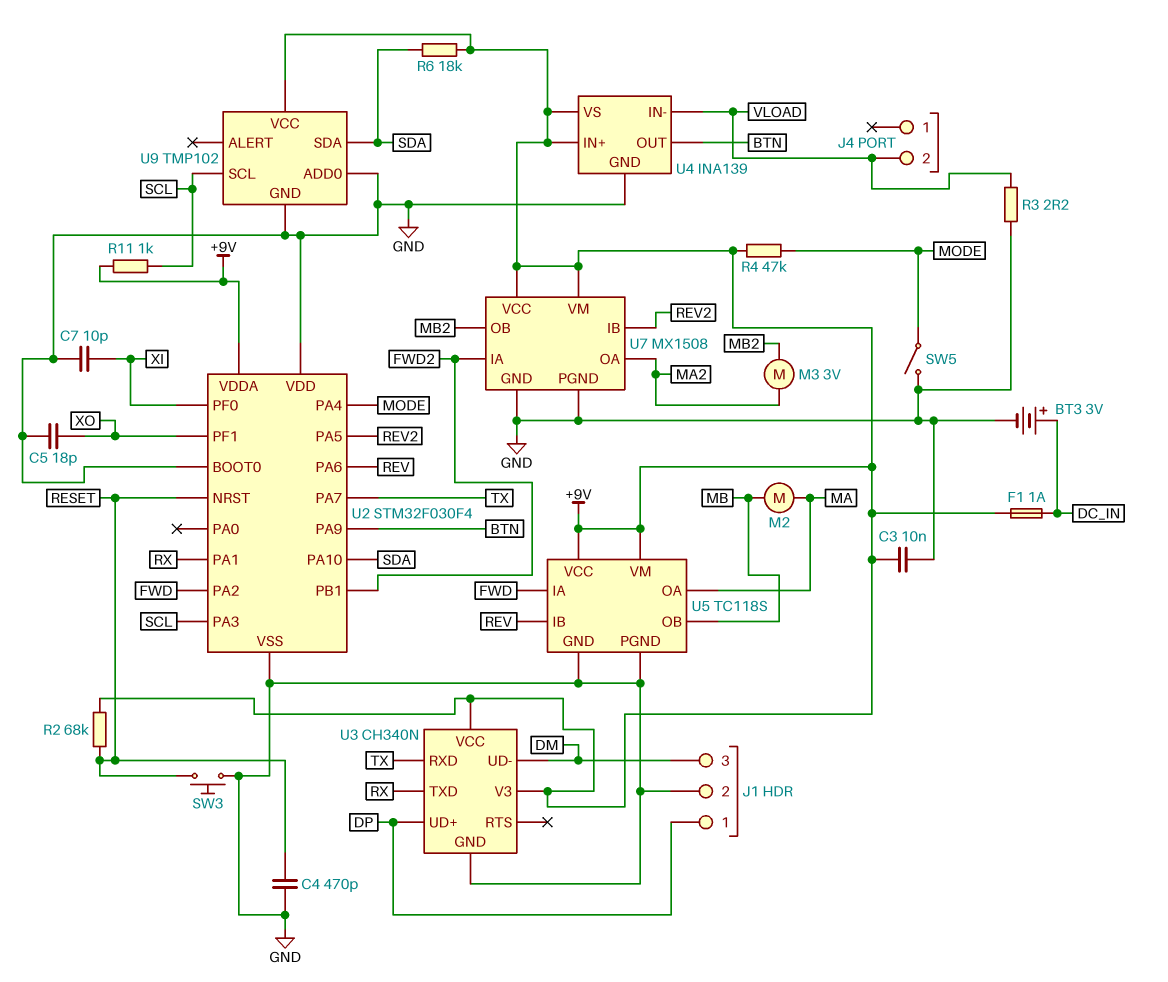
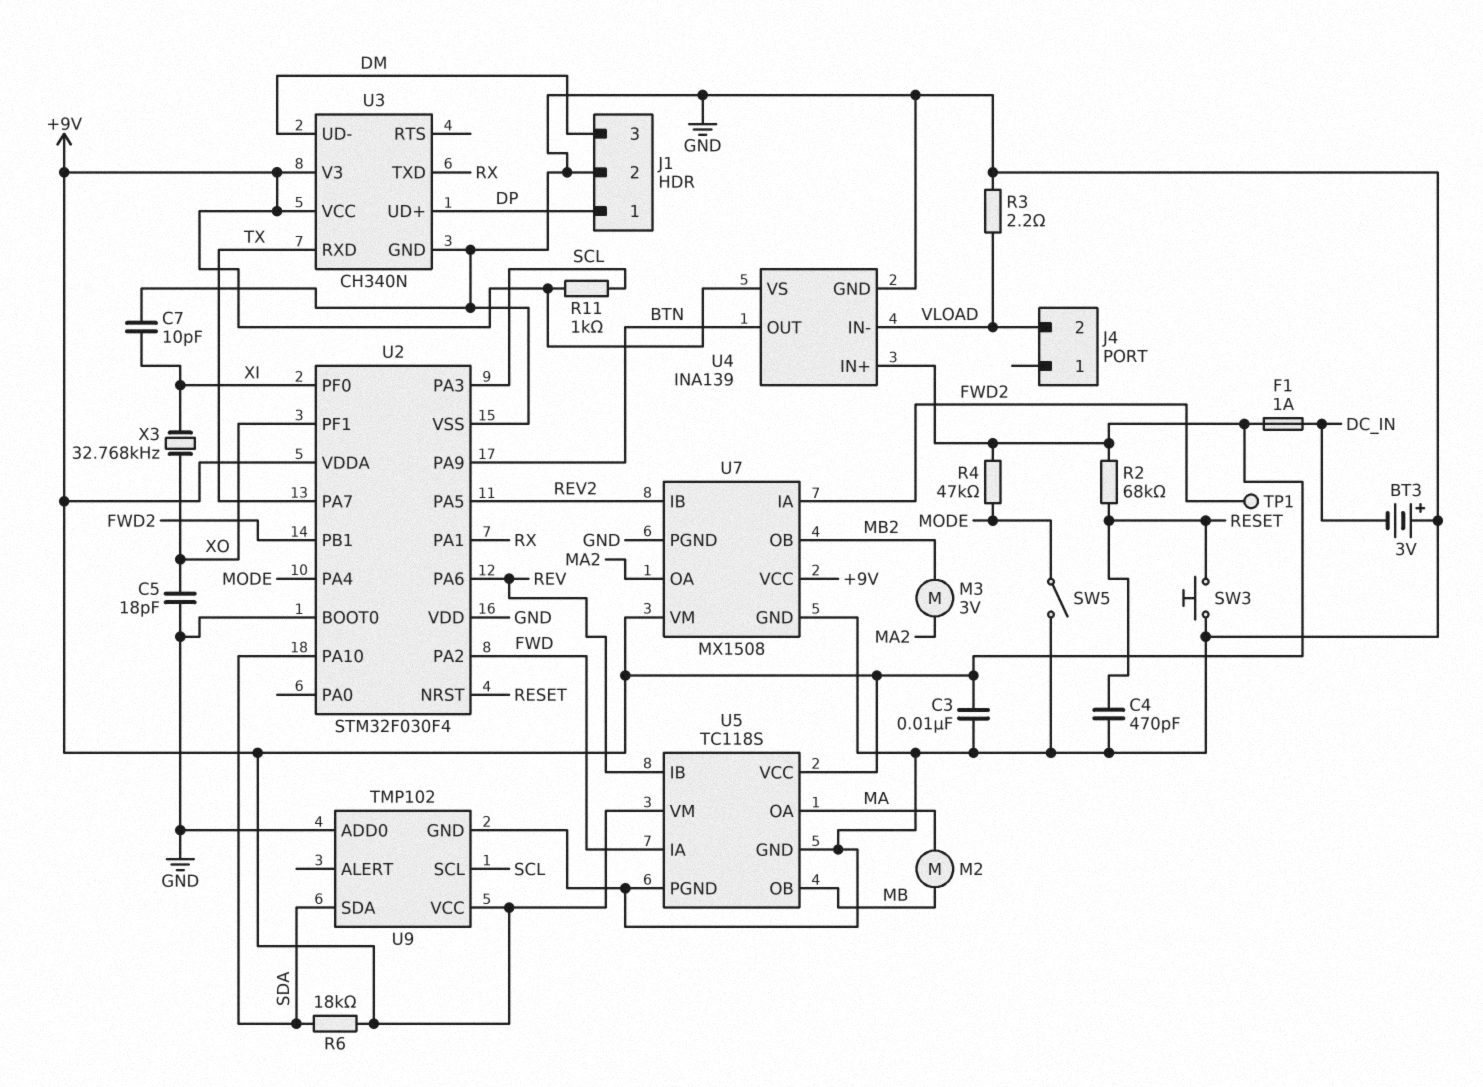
BT3: 3V (plus DC_IN, minus GND) -> 3V (plus GND, minus DC_IN)
TP1: none -> test point (FWD2)
X3: none -> 32.768kHz (XI, XO)

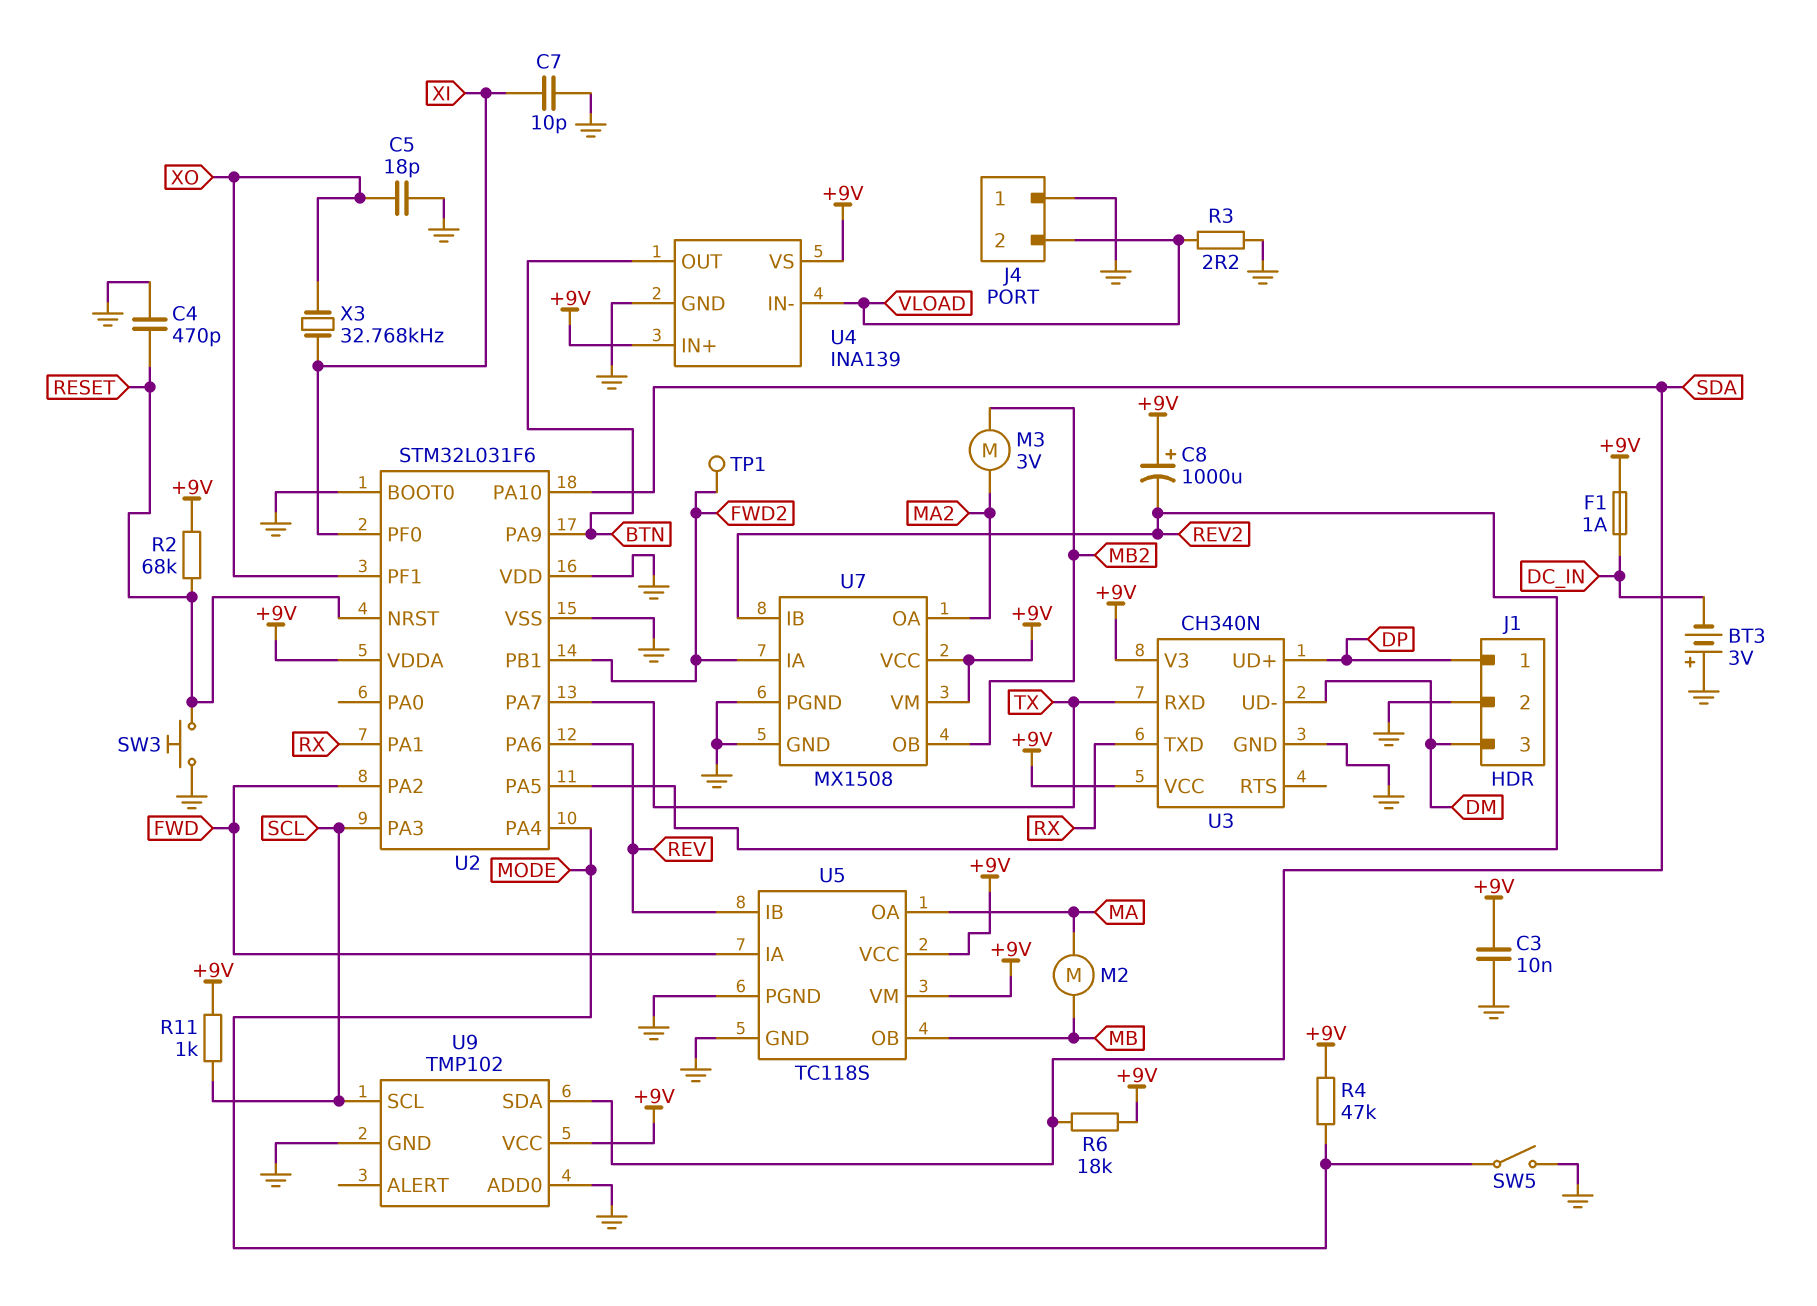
C8: none -> 1000uF (plus +9V, minus REV2)
J4 pin 1: none -> GND
U2: STM32F030F4 -> STM32L031F6

